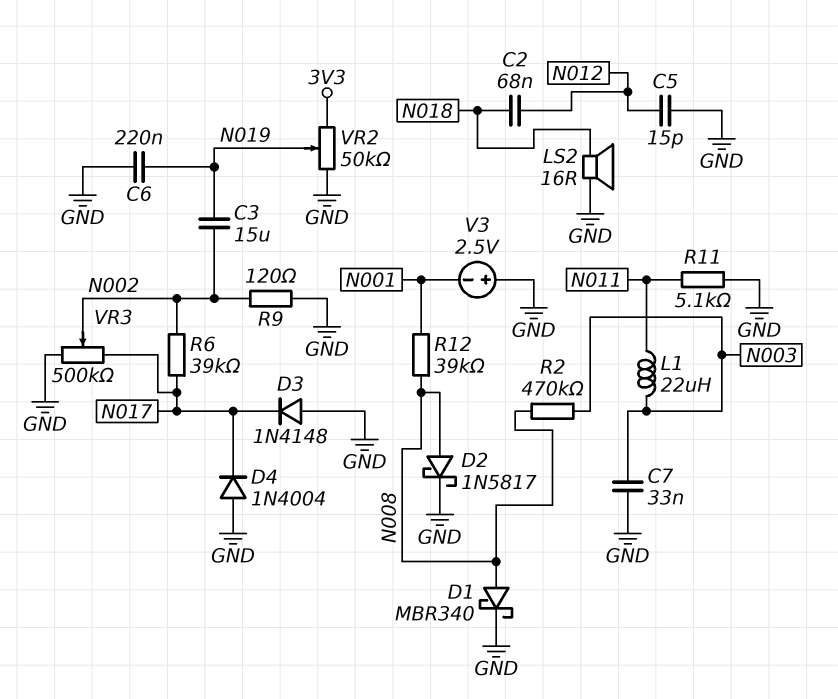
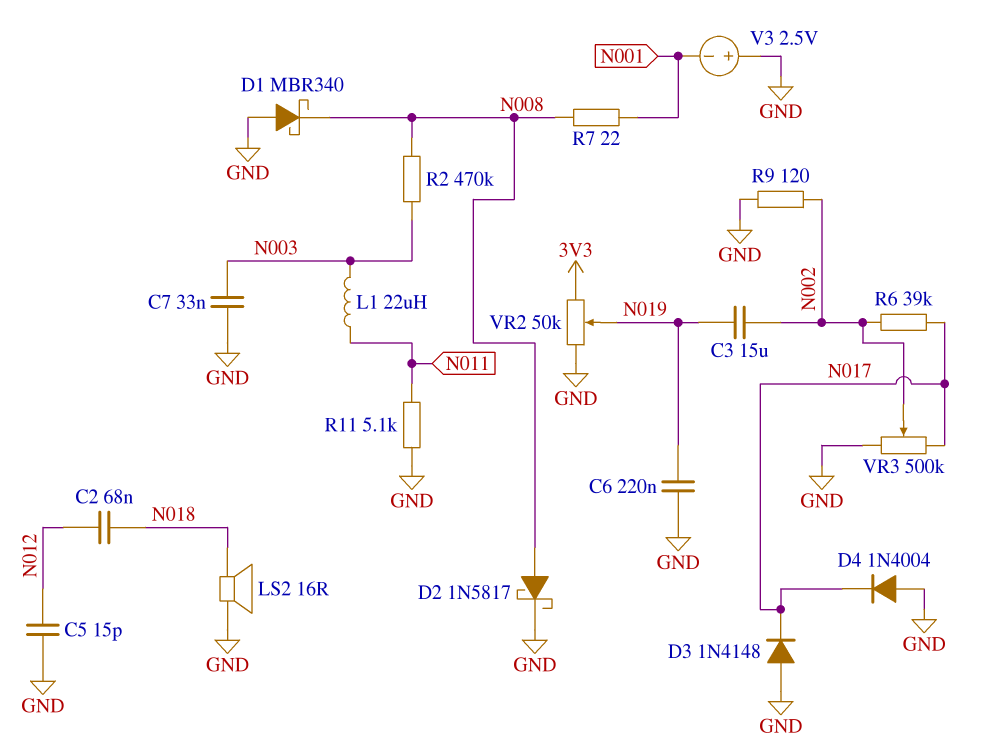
D1: schottky MBR340 (A N008, K GND) -> schottky MBR340 (A GND, K N008)
R7: none -> 22 (N001, N008)
R12: 39k (N001, N008) -> none

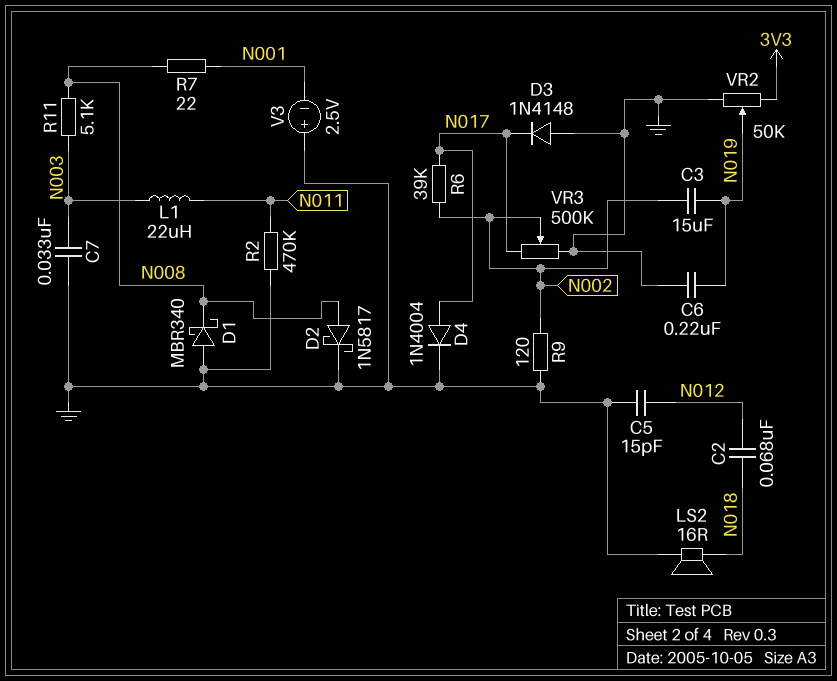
D4: diode 1N4004 (A GND, K N017) -> diode 1N4004 (A N017, K GND)
R2: 470k (N003, N008) -> 470k (GND, N011)
R11: 5.1k (GND, N011) -> 5.1k (N003, N008)

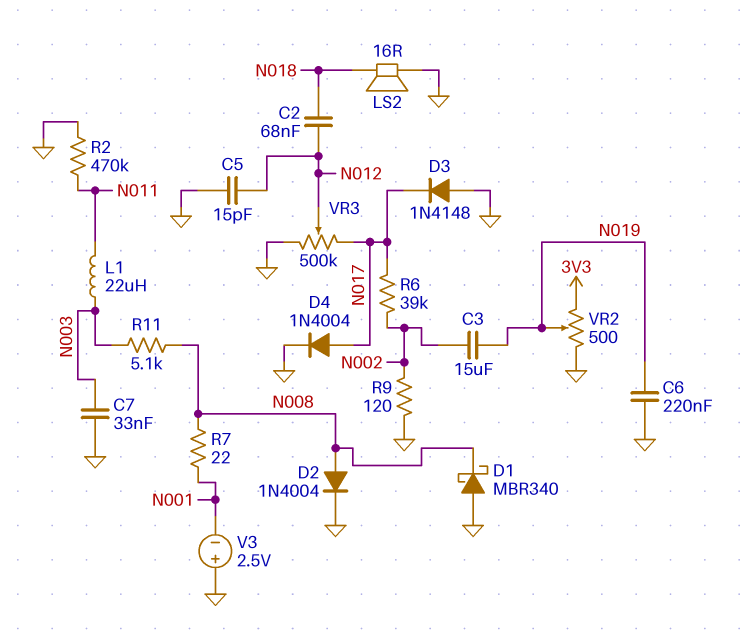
D2: schottky 1N5817 (A N008, K GND) -> diode 1N4004 (A N008, K GND)
VR2: 50k (3V3, GND, wiper N019) -> 500 (3V3, GND, wiper N019)
VR3: 500k (GND, N017, wiper N002) -> 500k (GND, N017, wiper N012)

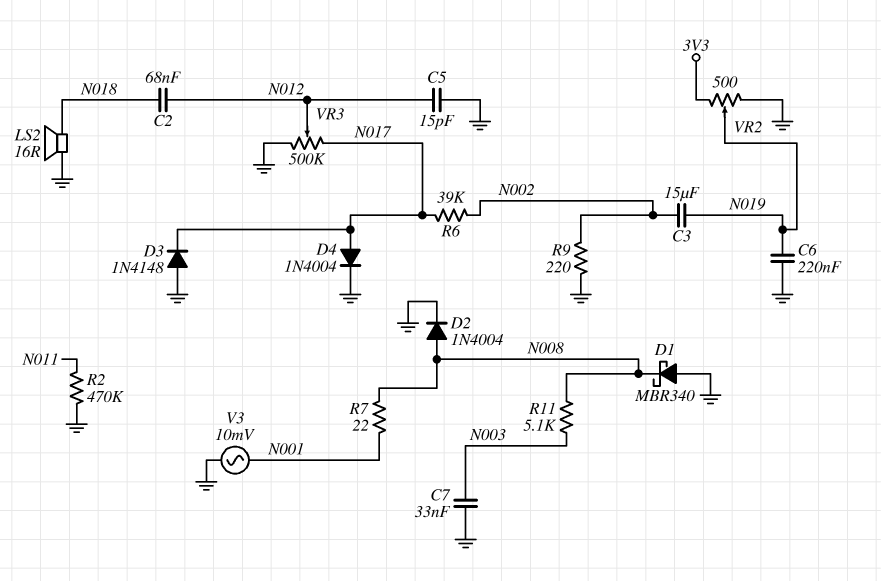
L1: 22uH (N003, N011) -> none
R9: 120 (GND, N002) -> 220 (GND, N002)
V3: 2.5V (plus GND, minus N001) -> AC 10mV (GND, N001)

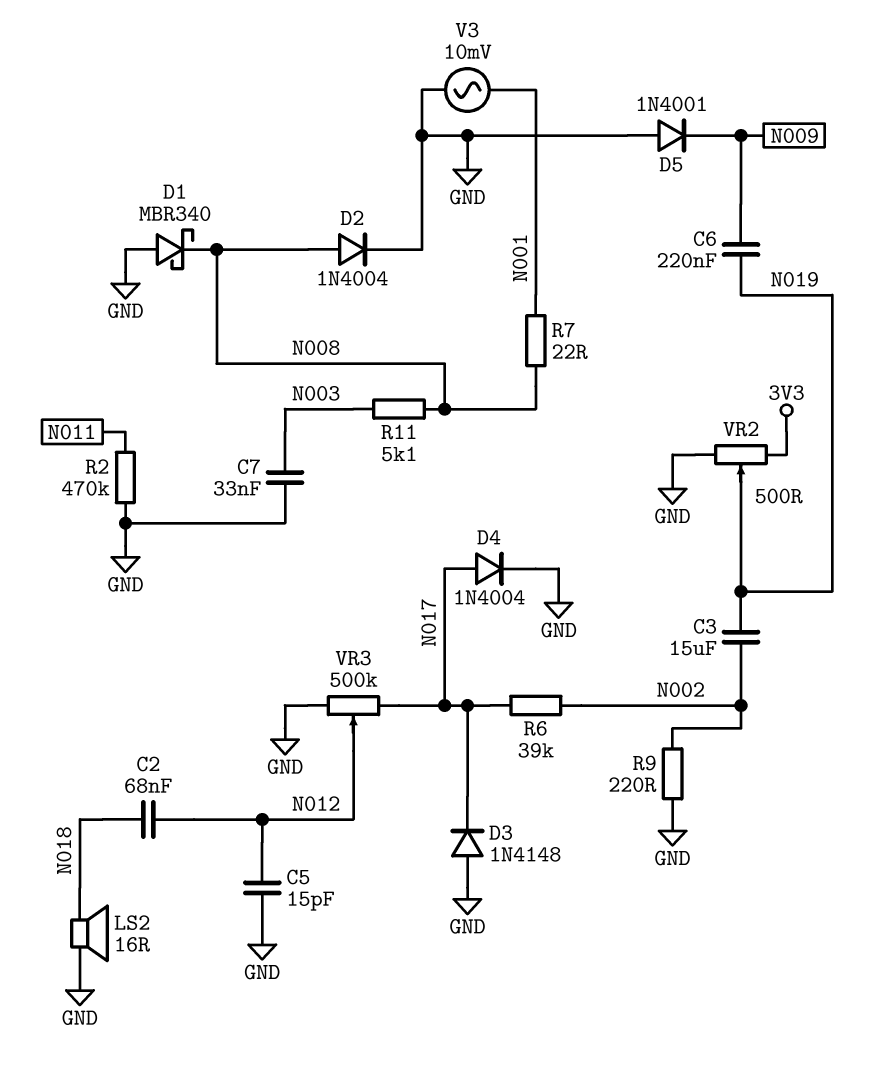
C6: 220nF (GND, N019) -> 220nF (N009, N019)
D5: none -> diode 1N4001 (A GND, K N009)

